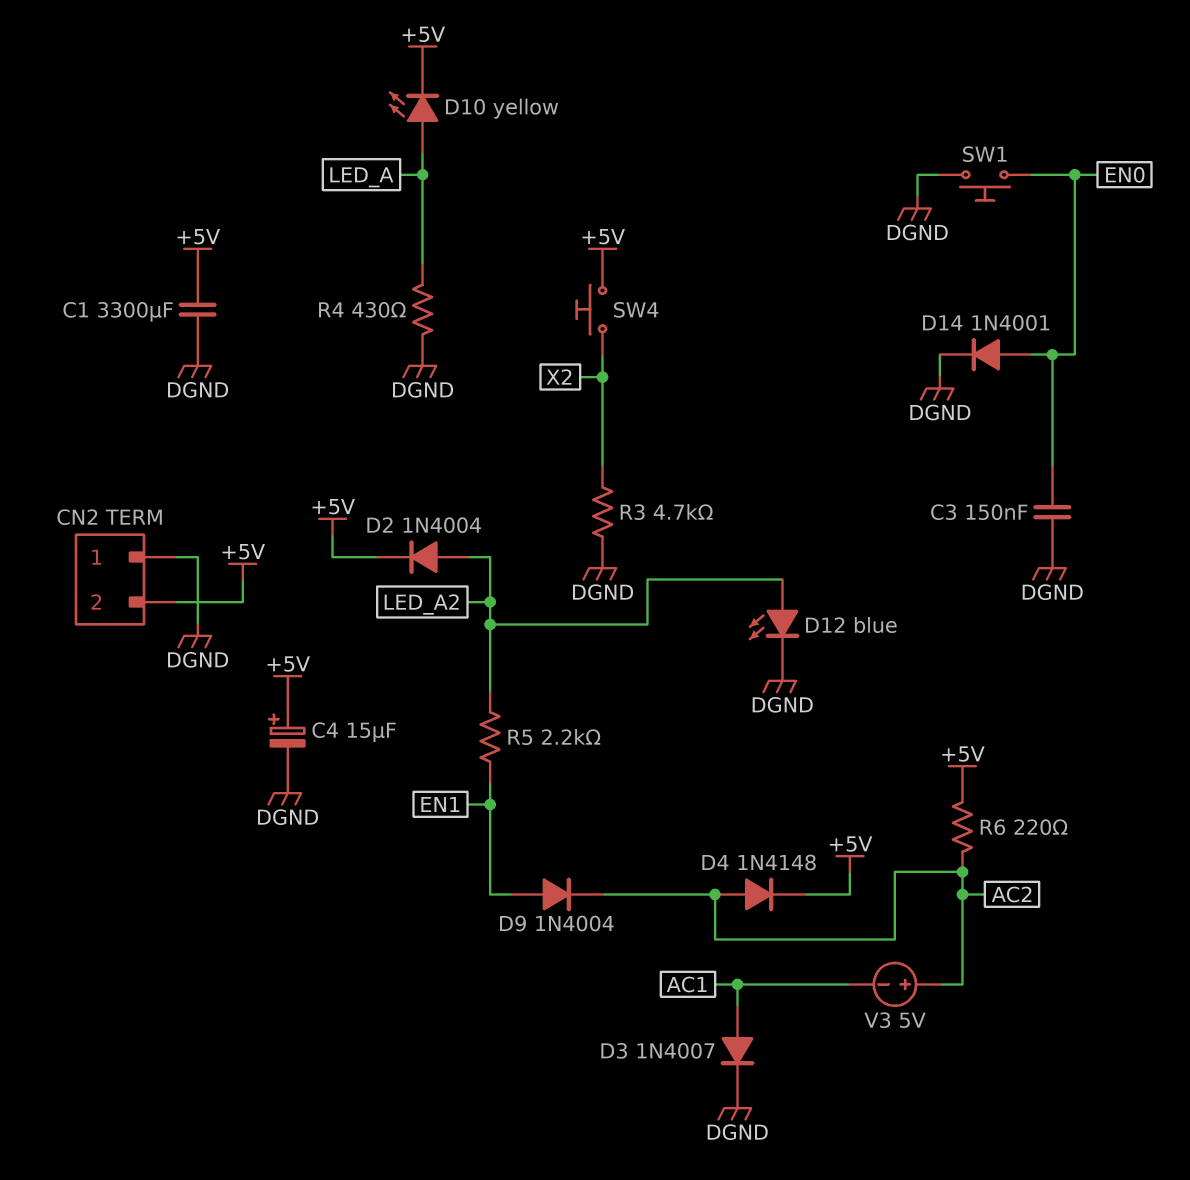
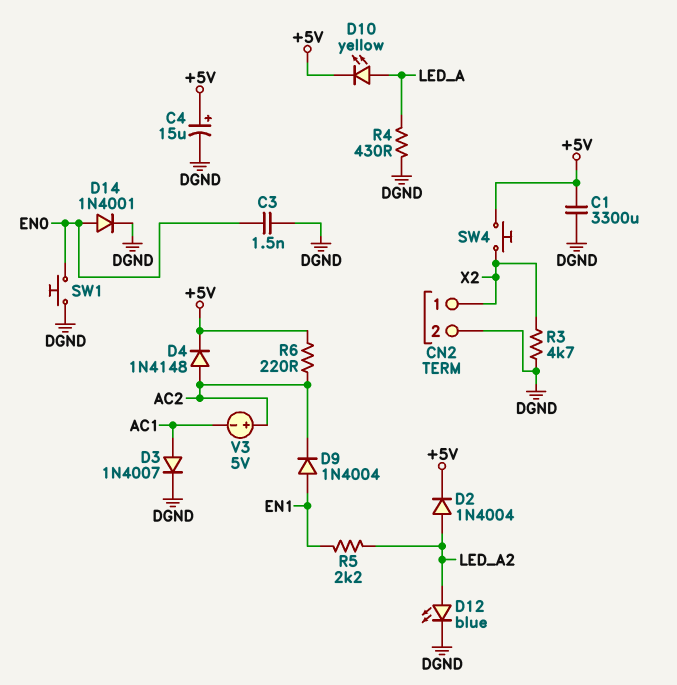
C3: 150nF (DGND, EN0) -> 1.5nF (DGND, EN0)
CN2 pin 1: DGND -> X2
CN2 pin 2: +5V -> DGND

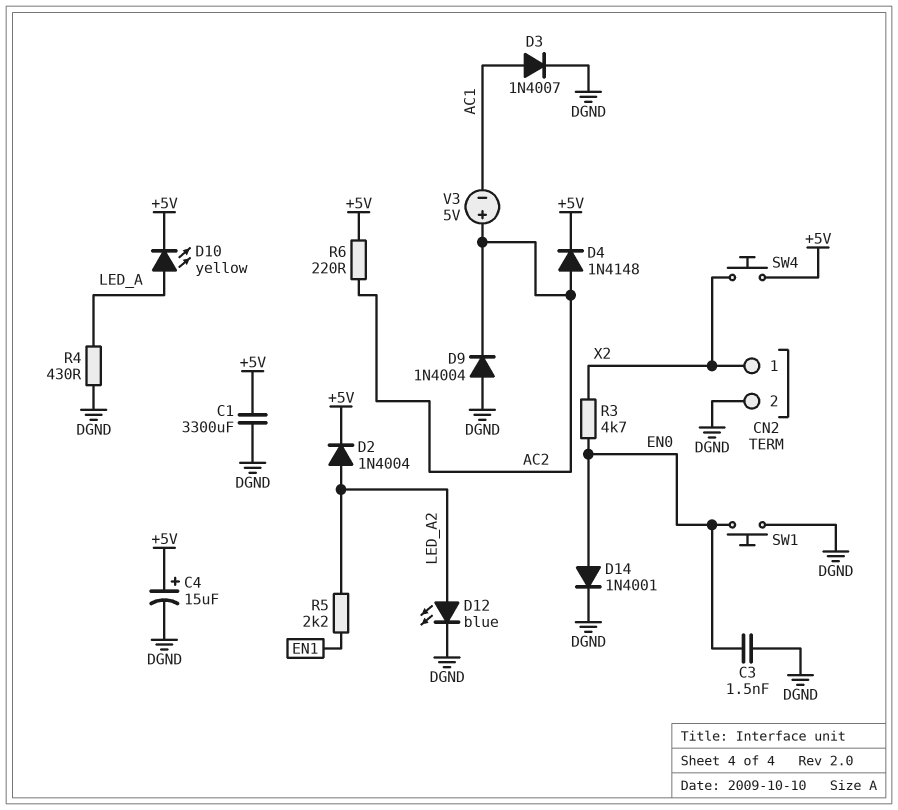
D9: diode 1N4004 (A EN1, K AC2) -> diode 1N4004 (A DGND, K AC2)
R3: 4.7k (DGND, X2) -> 4.7k (EN0, X2)

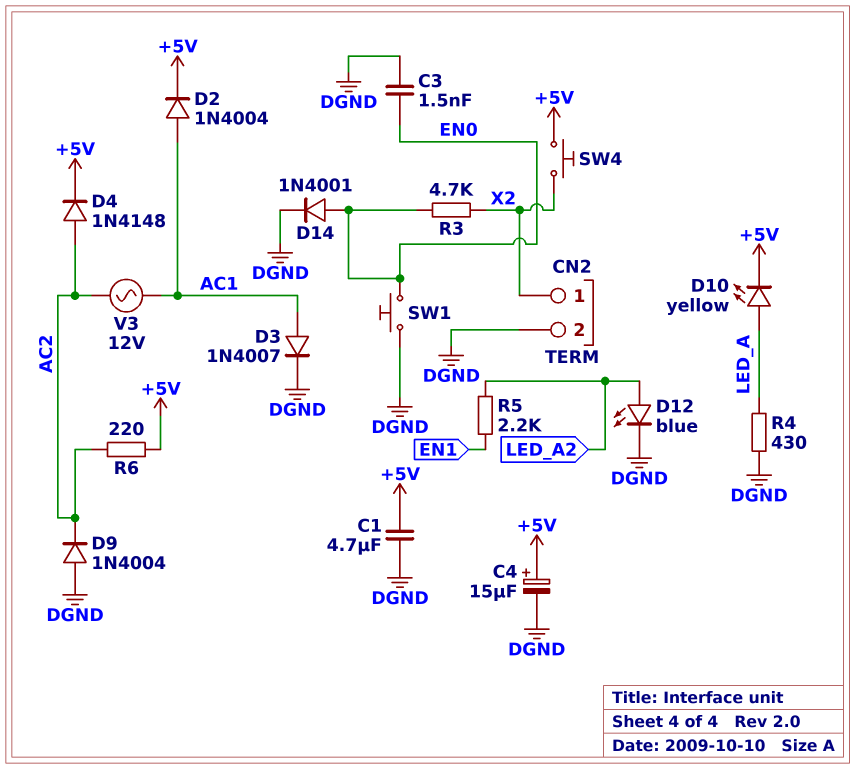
C1: 3300uF (+5V, DGND) -> 4.7uF (+5V, DGND)
D2: diode 1N4004 (A LED_A2, K +5V) -> diode 1N4004 (A AC1, K +5V)
V3: 5V (plus AC2, minus AC1) -> AC 12V (AC1, AC2)

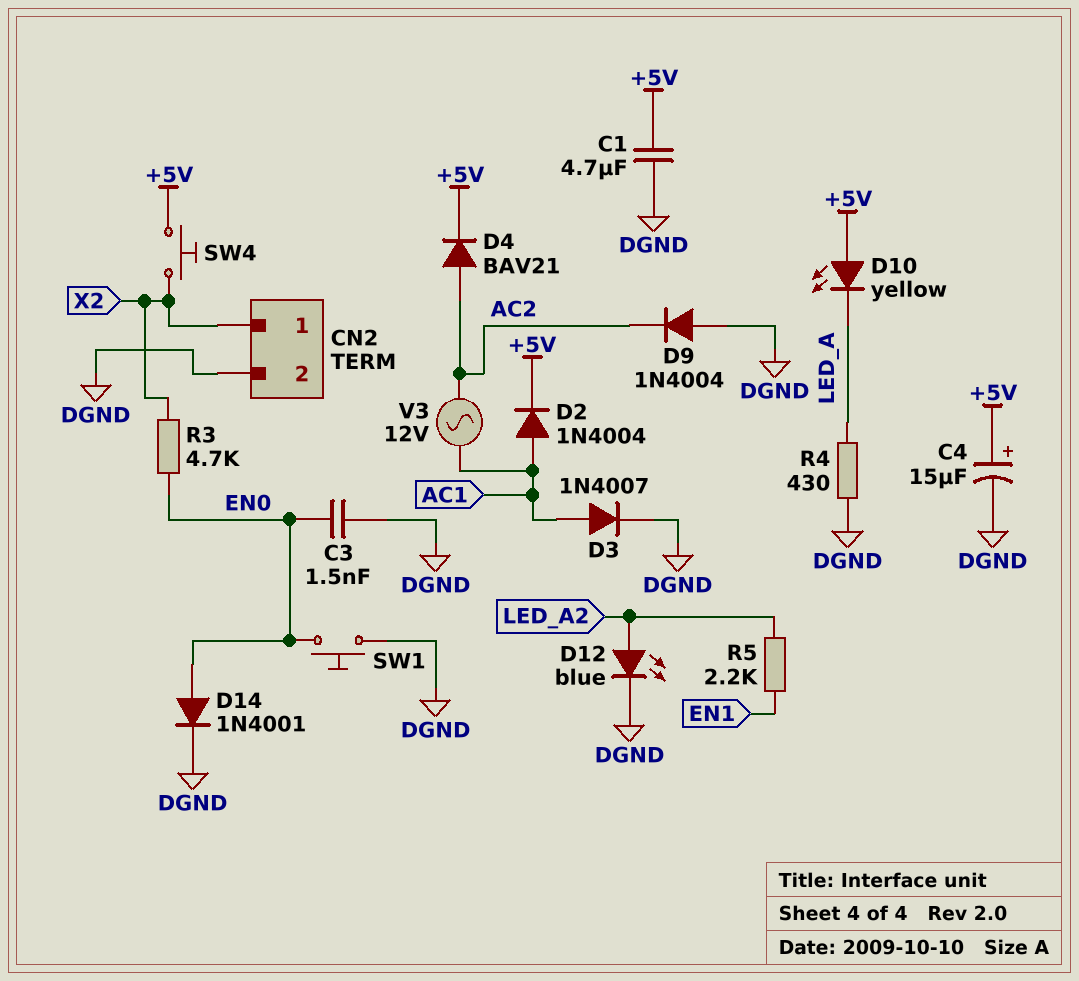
D4: diode 1N4148 (A AC2, K +5V) -> diode BAV21 (A AC2, K +5V)
D10: LED yellow (A LED_A, K +5V) -> LED yellow (A +5V, K LED_A)
R6: 220 (+5V, AC2) -> none

